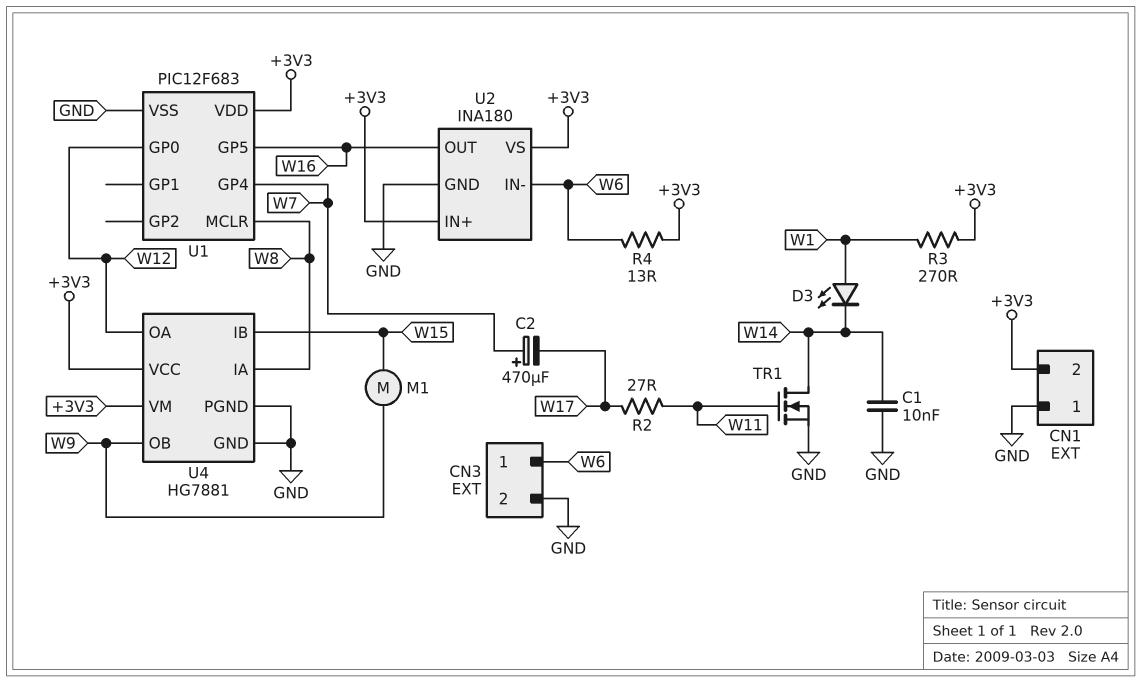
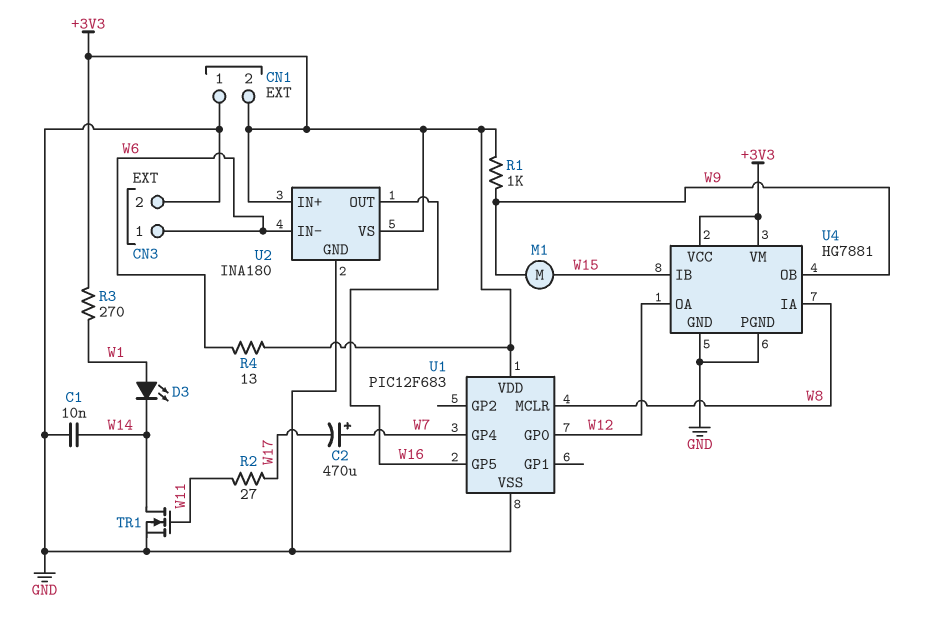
R1: none -> 1k (+3V3, W9)

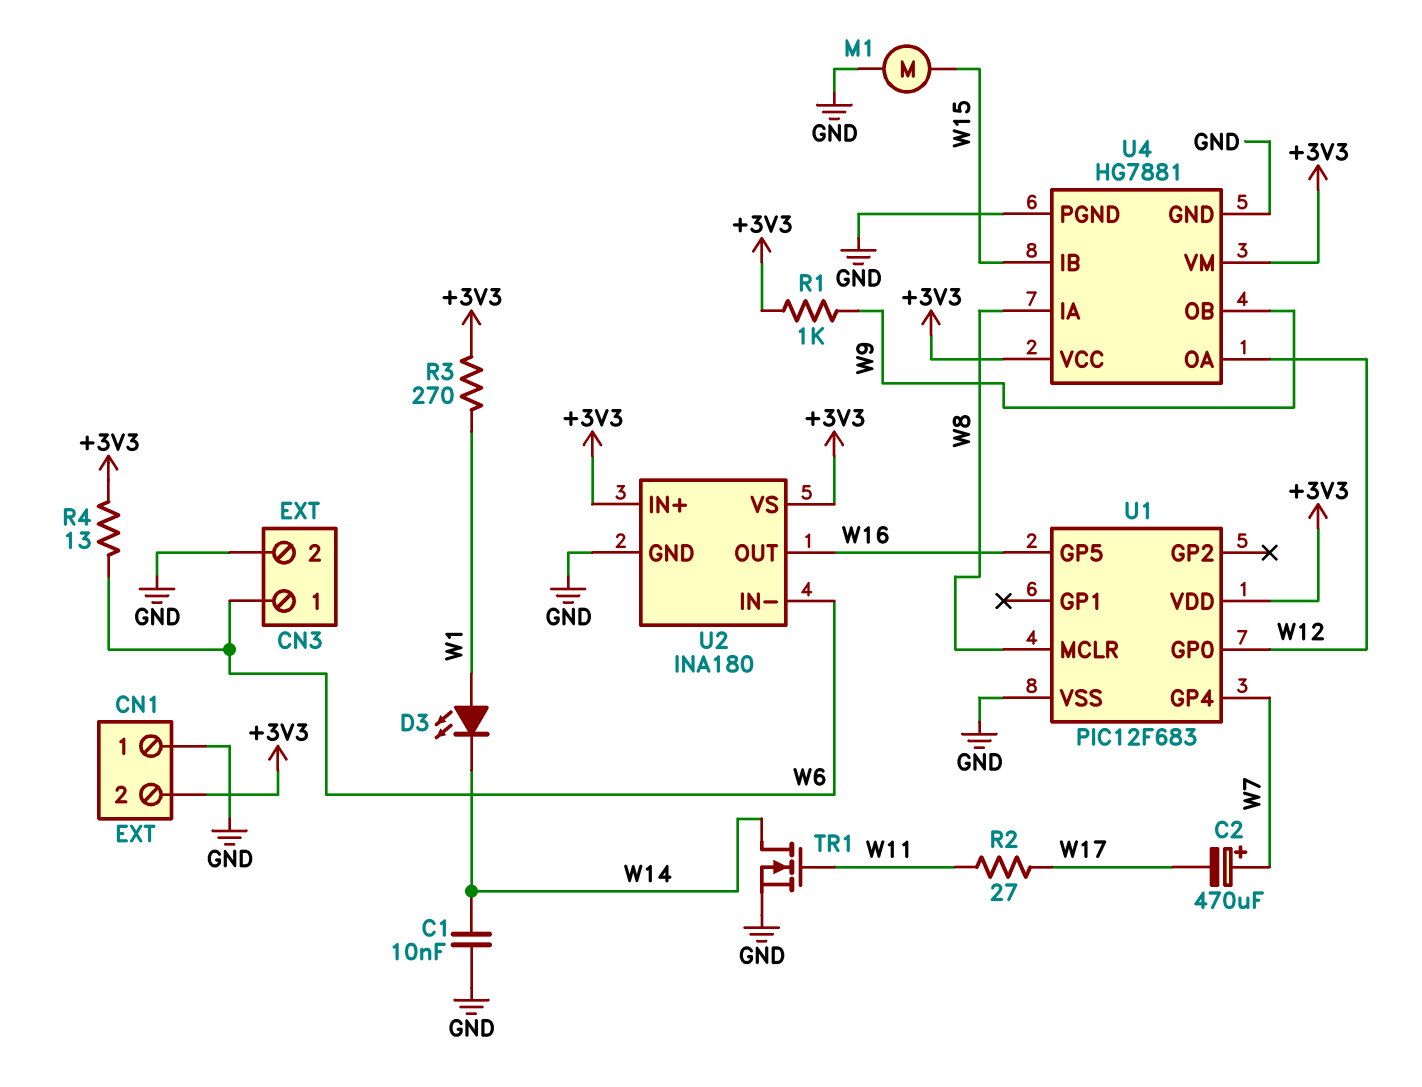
M1: motor (W9, W15) -> motor (GND, W15)

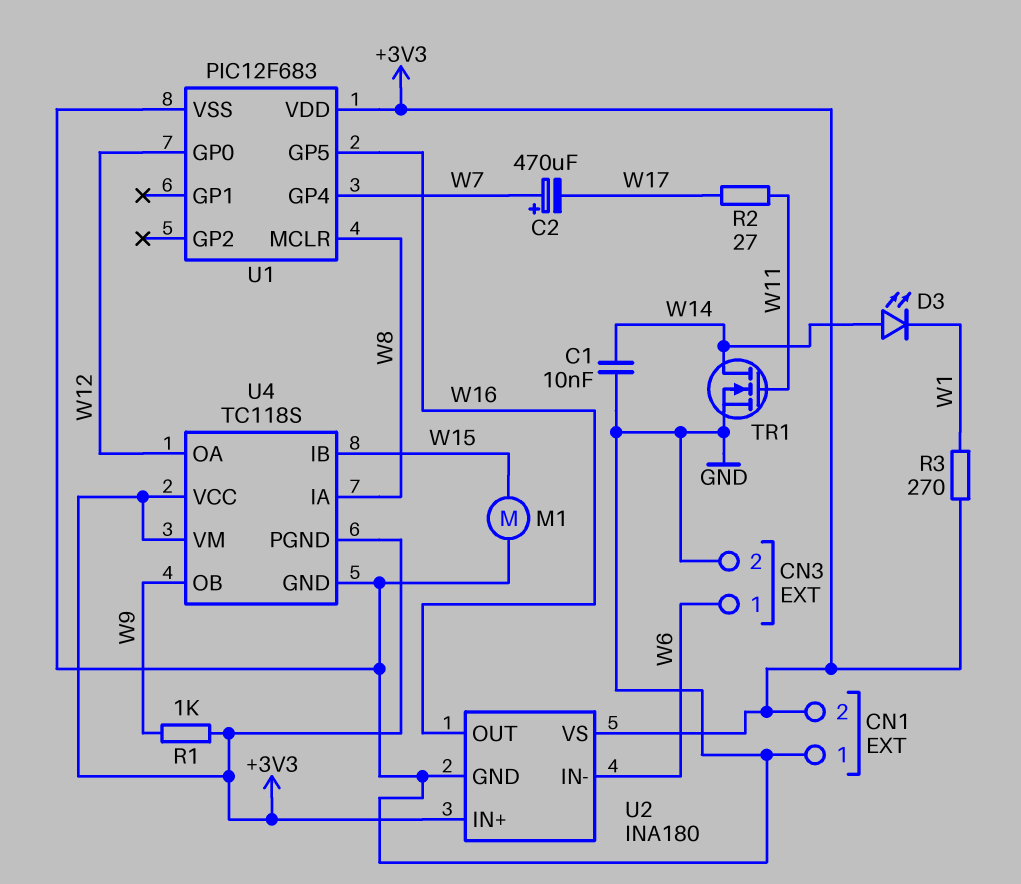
D3: LED (A W1, K W14) -> LED (A W14, K W1)
R4: 13 (+3V3, W6) -> none
U4: HG7881 -> TC118S
U4 pin PGND: GND -> +3V3

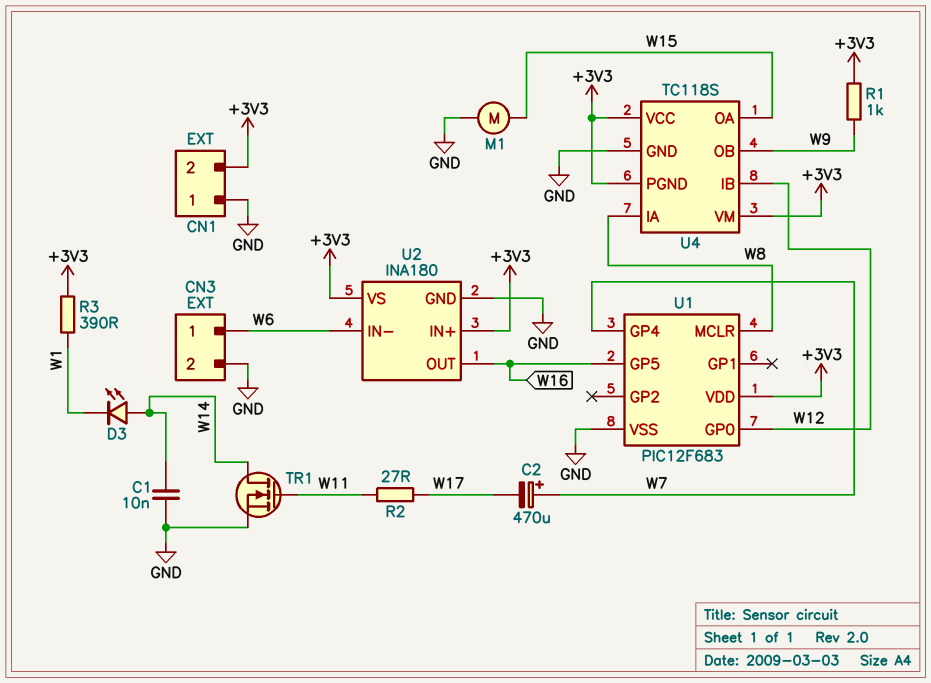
R3: 270 (+3V3, W1) -> 390 (+3V3, W1)
U4 pin IB: W15 -> W12
U4 pin OA: W12 -> W15

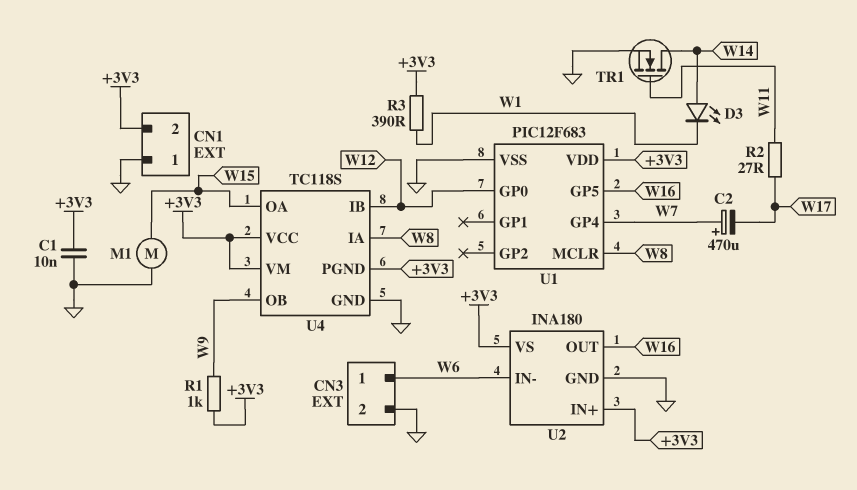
C1: 10nF (GND, W14) -> 10nF (+3V3, GND)

